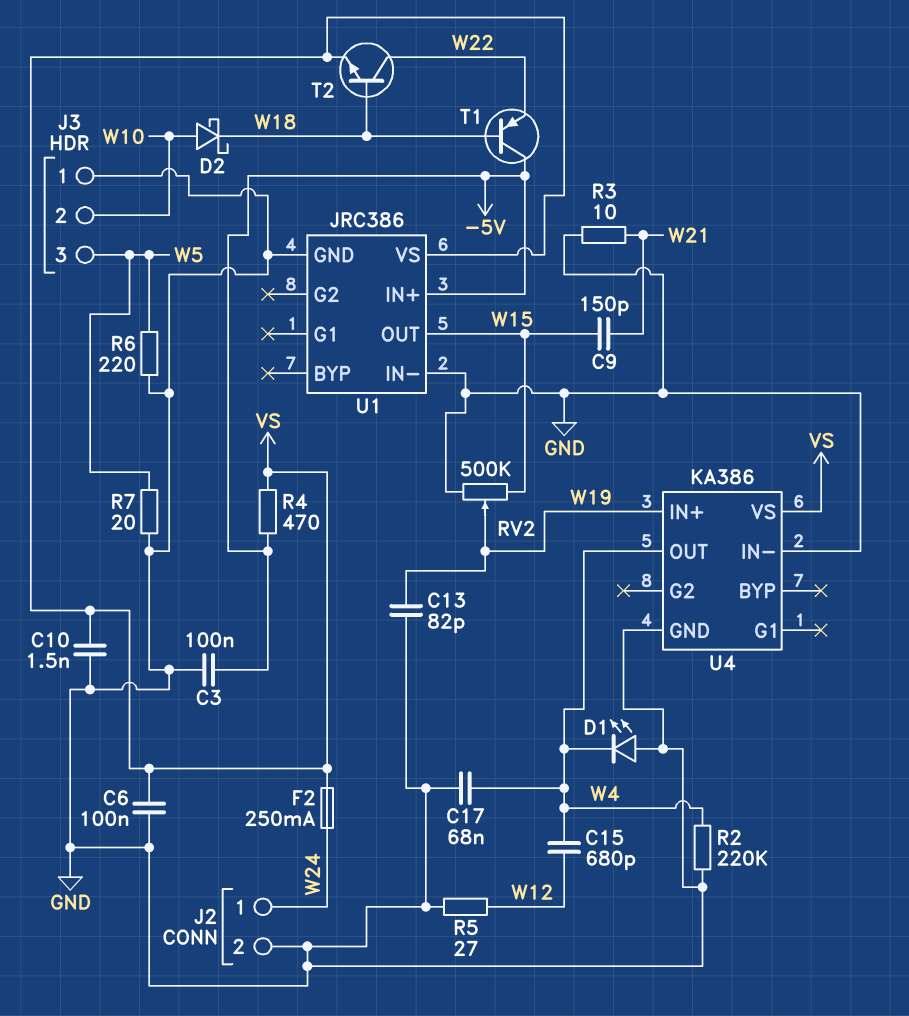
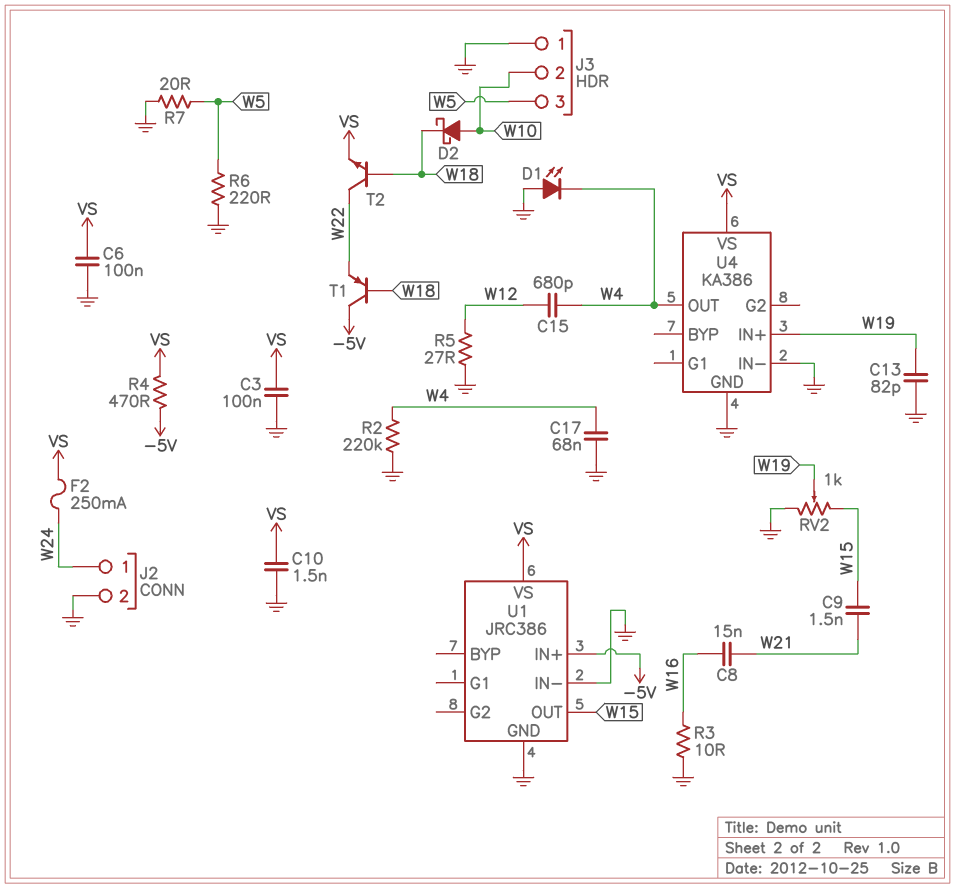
C3: 100nF (-5V, GND) -> 100nF (GND, VS)
C8: none -> 15nF (W16, W21)
C9: 150pF (W15, W21) -> 1.5nF (W15, W21)
R3: 10 (GND, W21) -> 10 (GND, W16)
RV2: 500k (GND, W15, wiper W19) -> 1k (GND, W15, wiper W19)

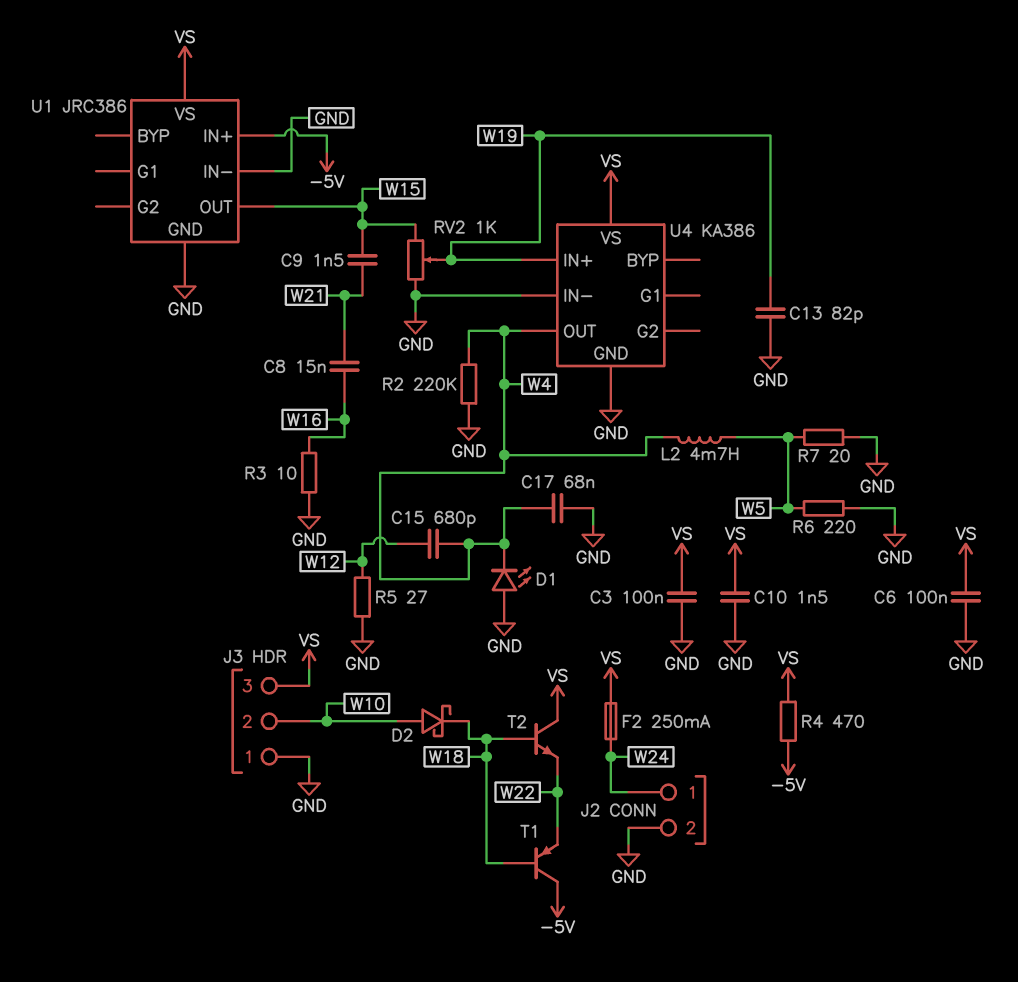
J3 pin 3: W5 -> VS
L2: none -> 4.7mH (W4, W5)
T2: NPN (B W18, C W22, E VS) -> NPN (B W18, C VS, E W22)

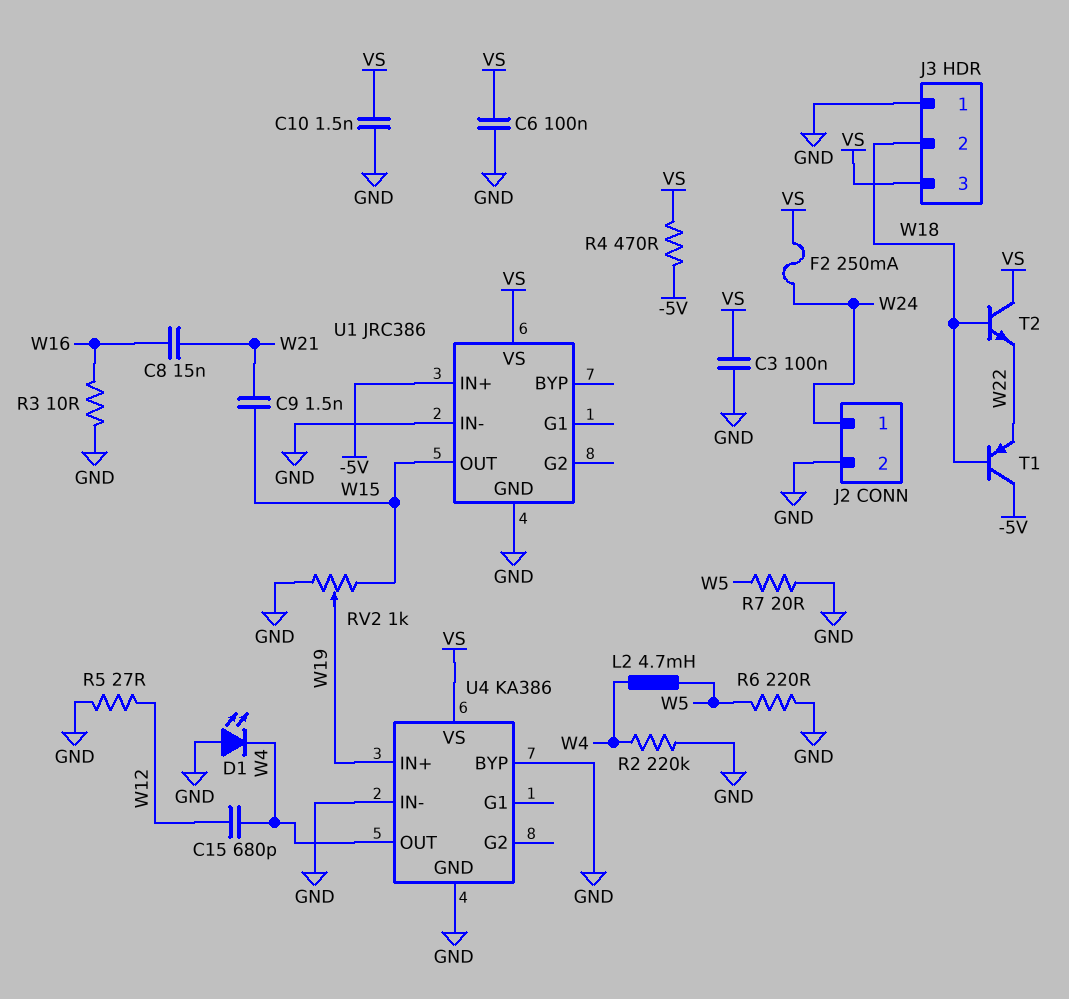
C13: 82pF (GND, W19) -> none
C17: 68nF (GND, W4) -> none
D2: schottky (A W10, K W18) -> none
J3 pin 2: W10 -> W18
U4 pin BYP: none -> GND

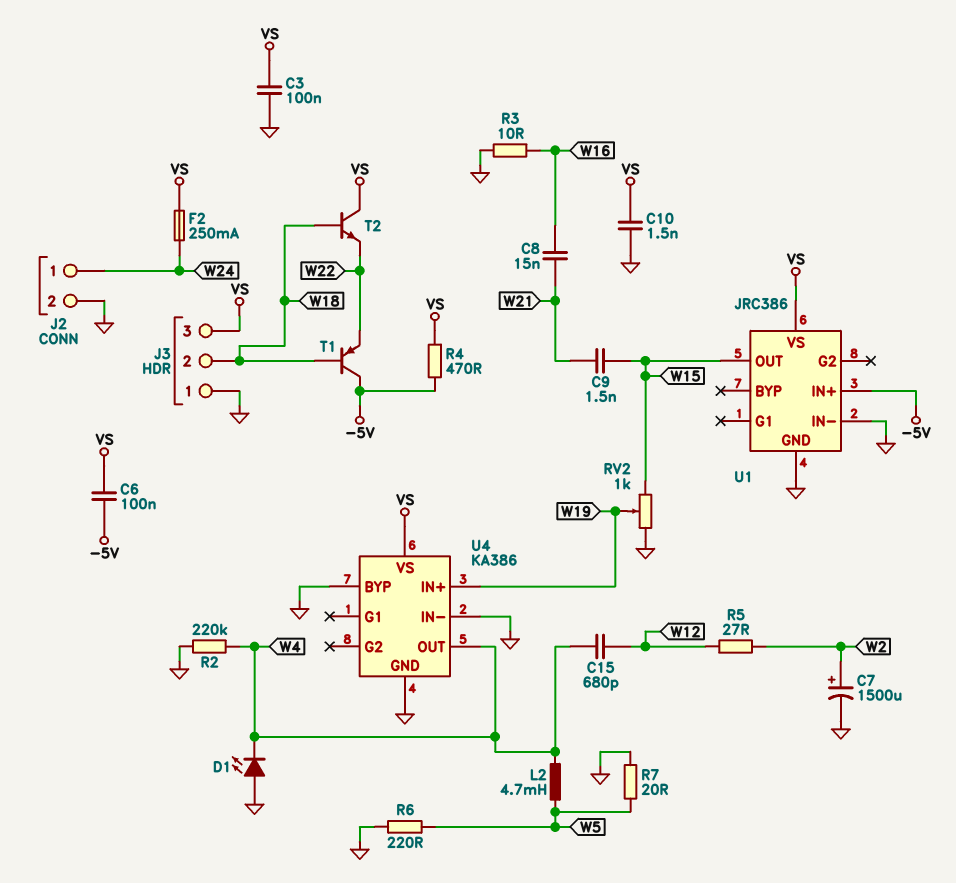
C6: 100nF (GND, VS) -> 100nF (-5V, VS)
C7: none -> 1500uF (plus W2, minus GND)
R5: 27 (GND, W12) -> 27 (W2, W12)

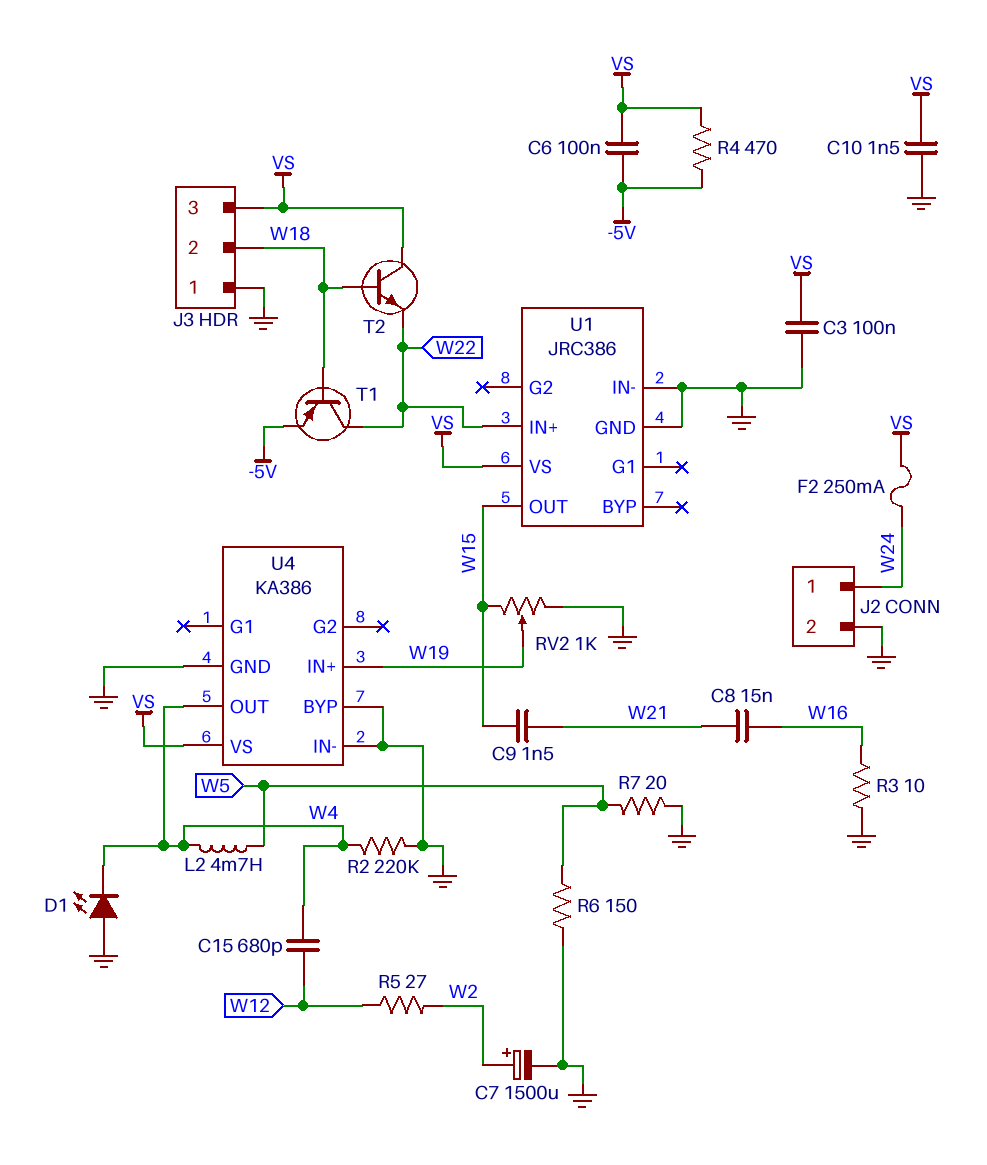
R6: 220 (GND, W5) -> 150 (GND, W5)
T1: PNP (B W18, C -5V, E W22) -> PNP (B W18, C W22, E -5V)
U1 pin IN+: -5V -> W22

